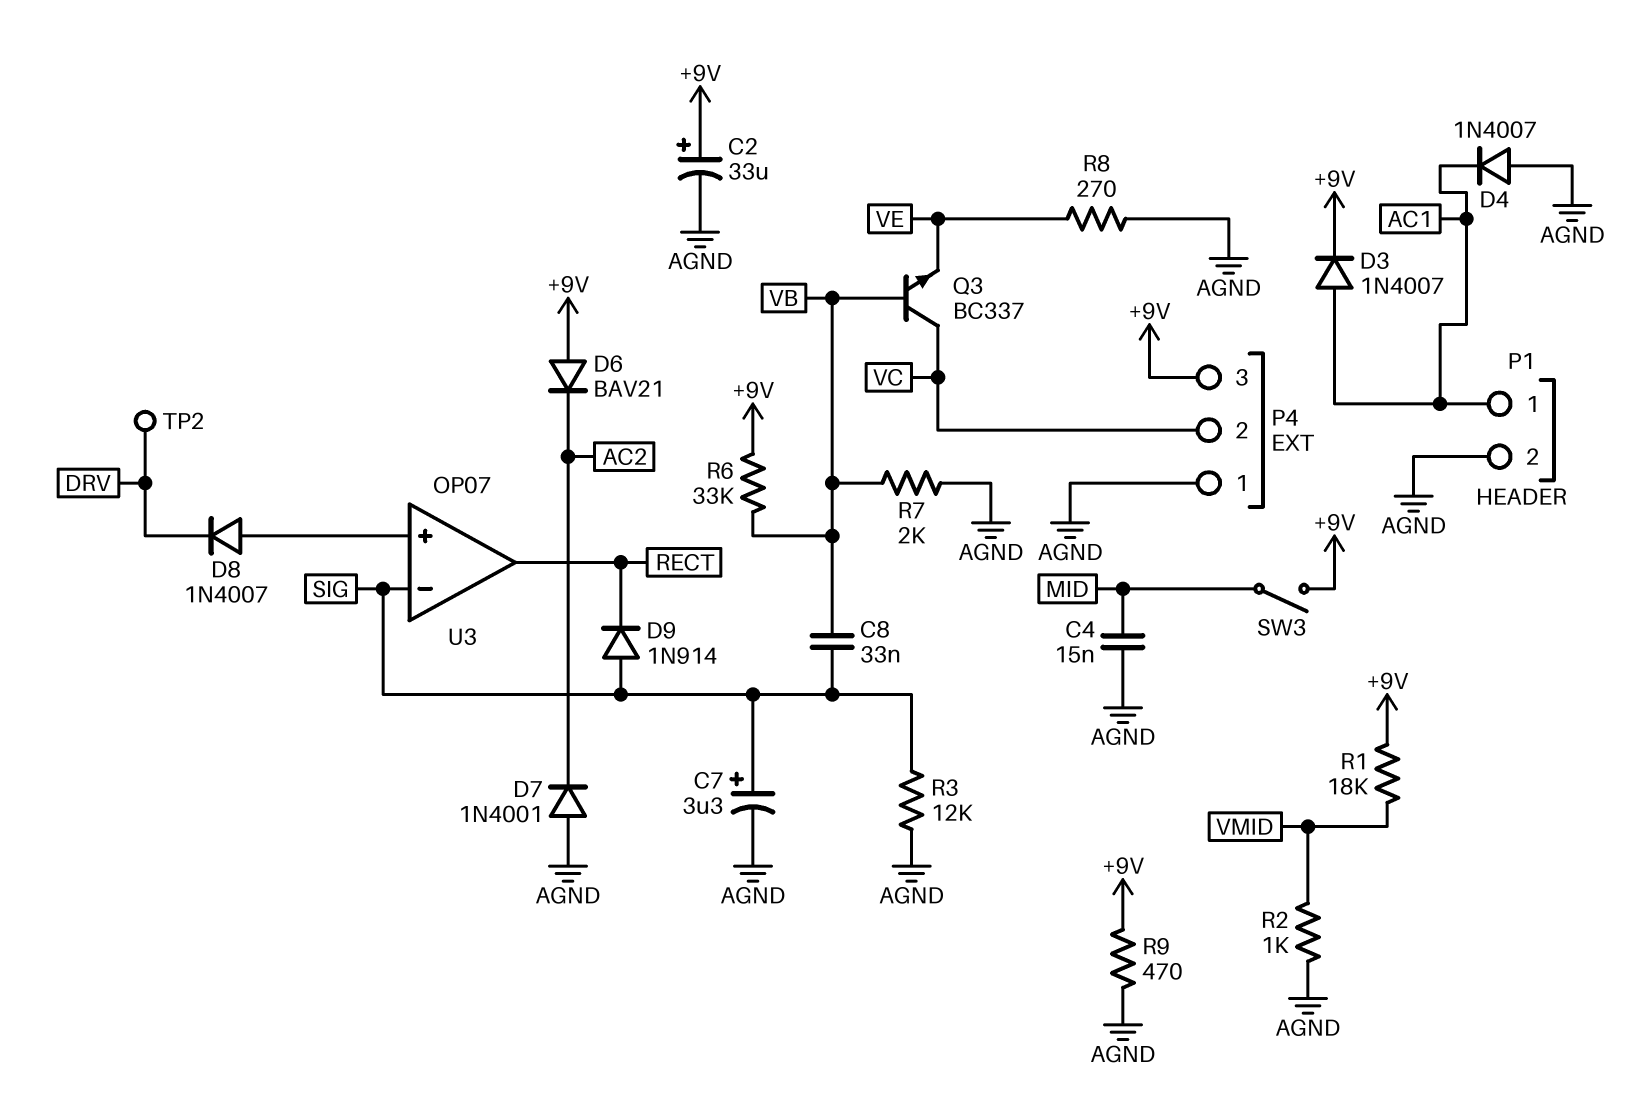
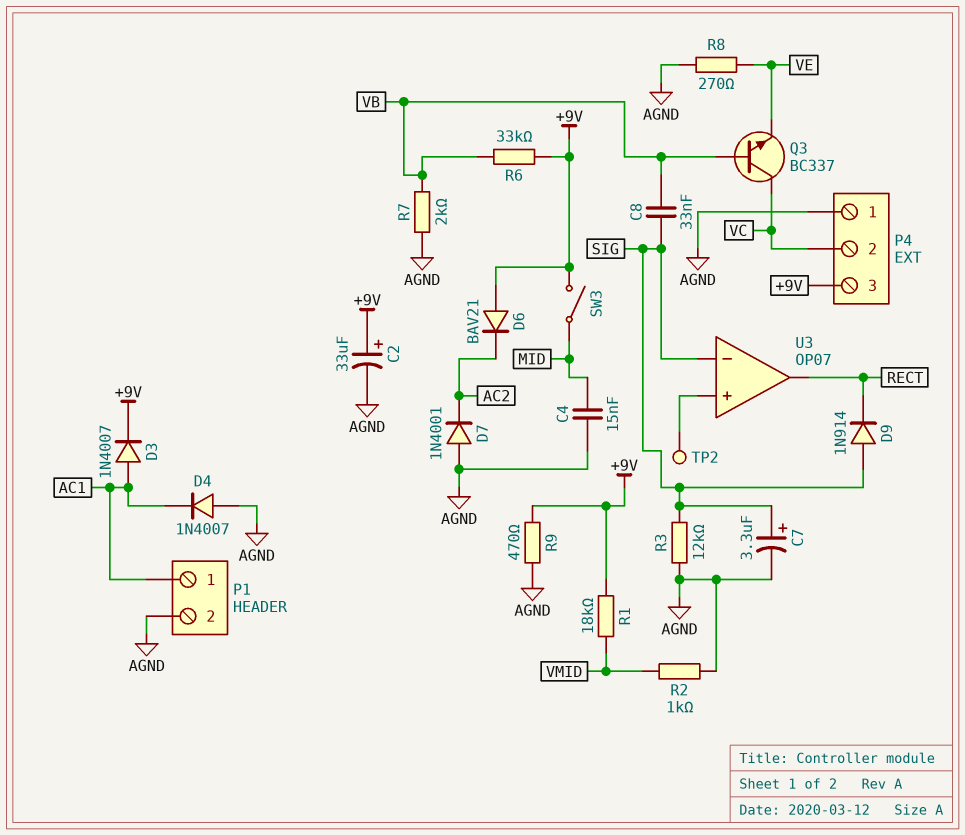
D8: diode 1N4007 (A U3/in+, K DRV) -> none
TP2: test point (DRV) -> test point (U3/in+)

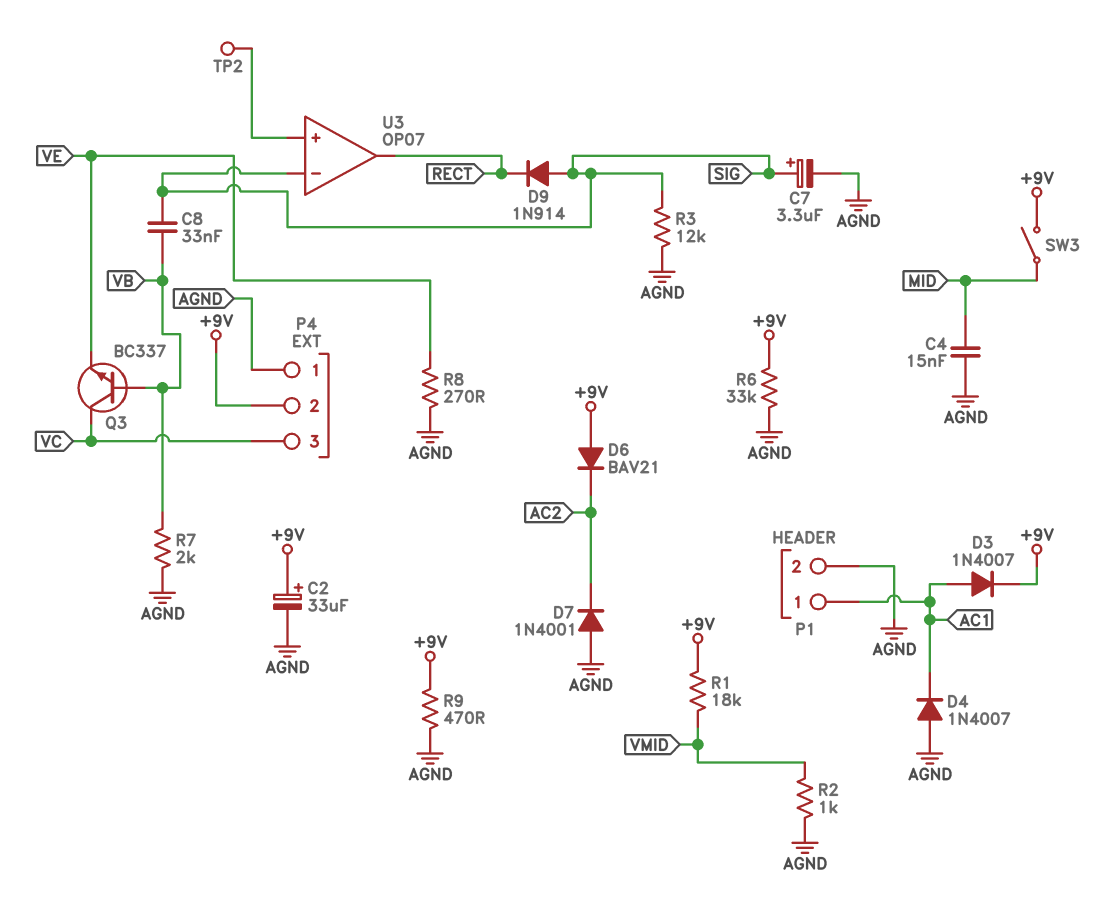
P4 pin 2: VC -> +9V
P4 pin 3: +9V -> VC
R6: 33k (+9V, VB) -> 33k (+9V, AGND)

